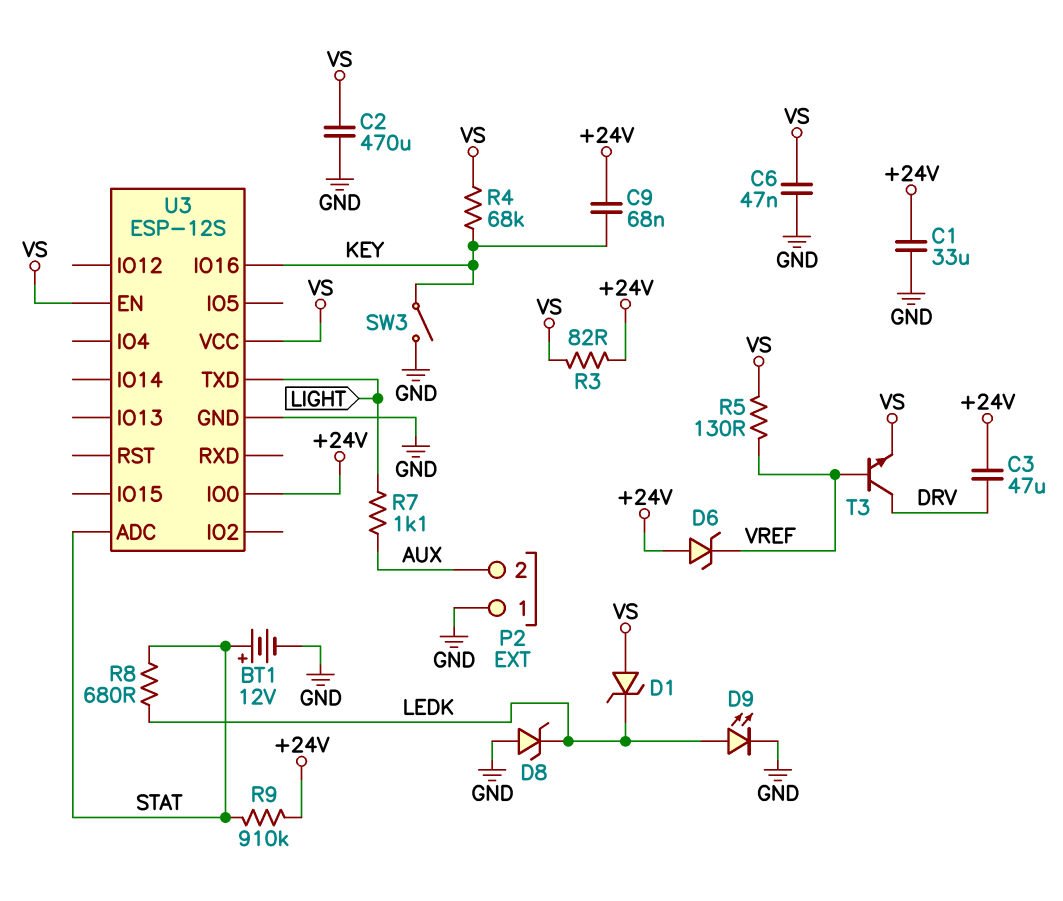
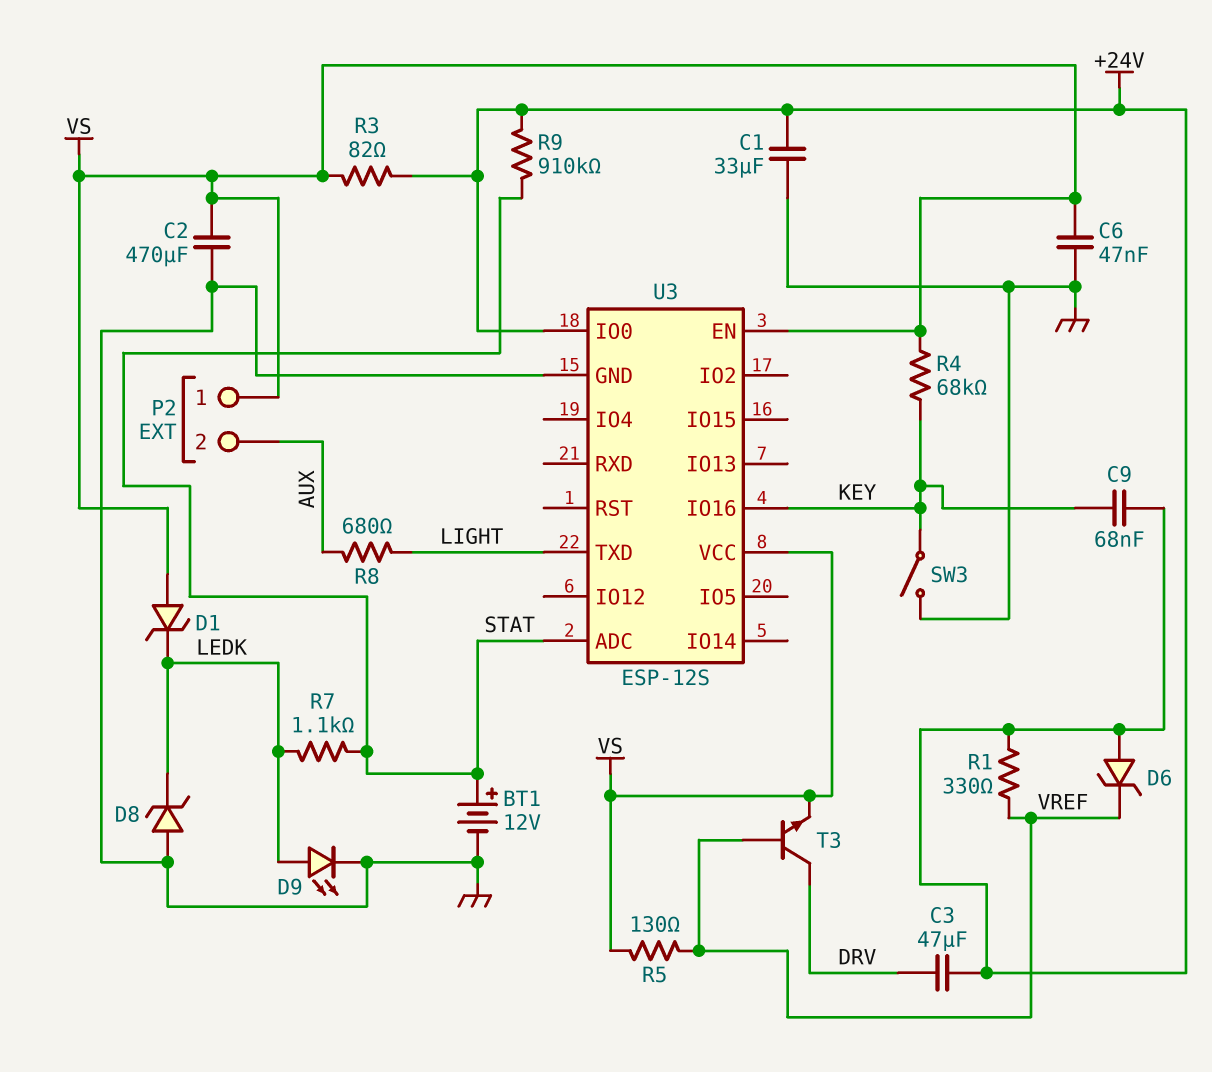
P2 pin 1: GND -> VS
R1: none -> 330 (+24V, VREF)
R7: 1.1k (AUX, LIGHT) -> 1.1k (LEDK, STAT)
R8: 680 (LEDK, STAT) -> 680 (AUX, LIGHT)

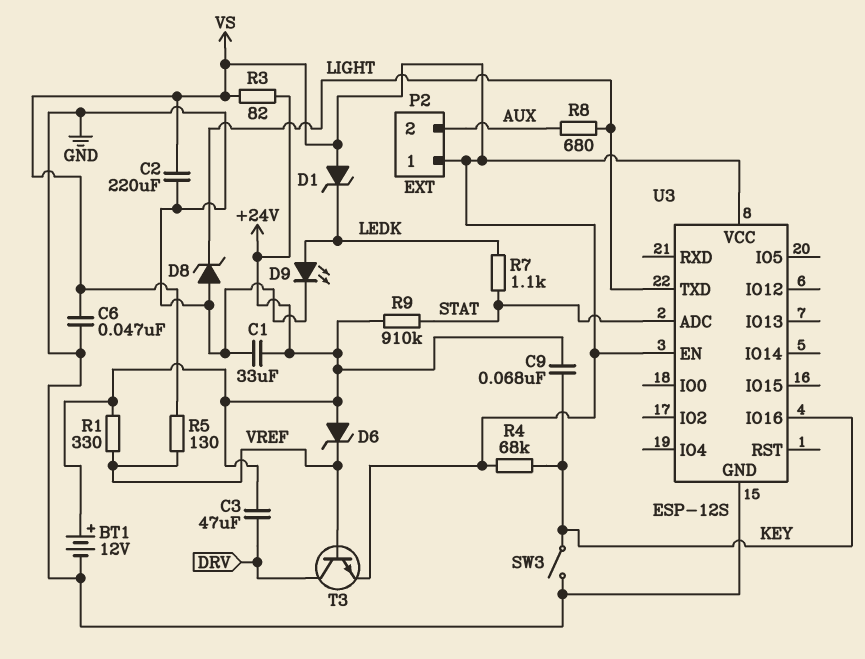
BT1: 12V (plus STAT, minus GND) -> 12V (plus +24V, minus GND)
C2: 470uF (GND, VS) -> 220uF (GND, VS)
D8: zener (A GND, K LEDK) -> zener (A GND, K LIGHT)
U3 pin IO0: +24V -> none

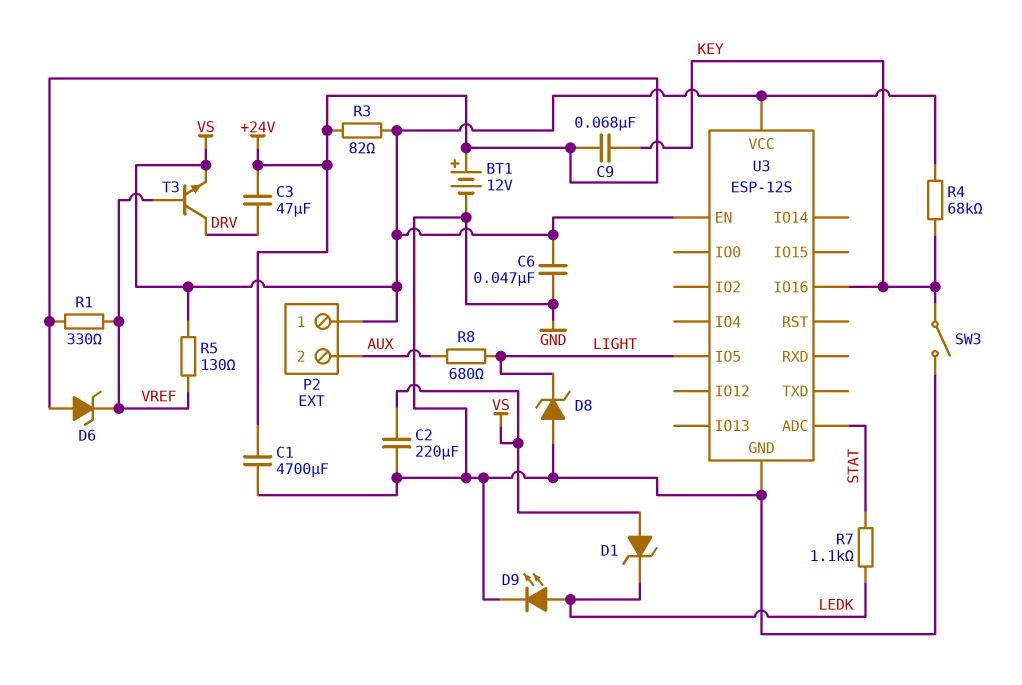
C1: 33uF (+24V, GND) -> 4700uF (+24V, GND)
R9: 910k (+24V, STAT) -> none
U3 pin IO5: none -> LIGHT
U3 pin TXD: LIGHT -> none

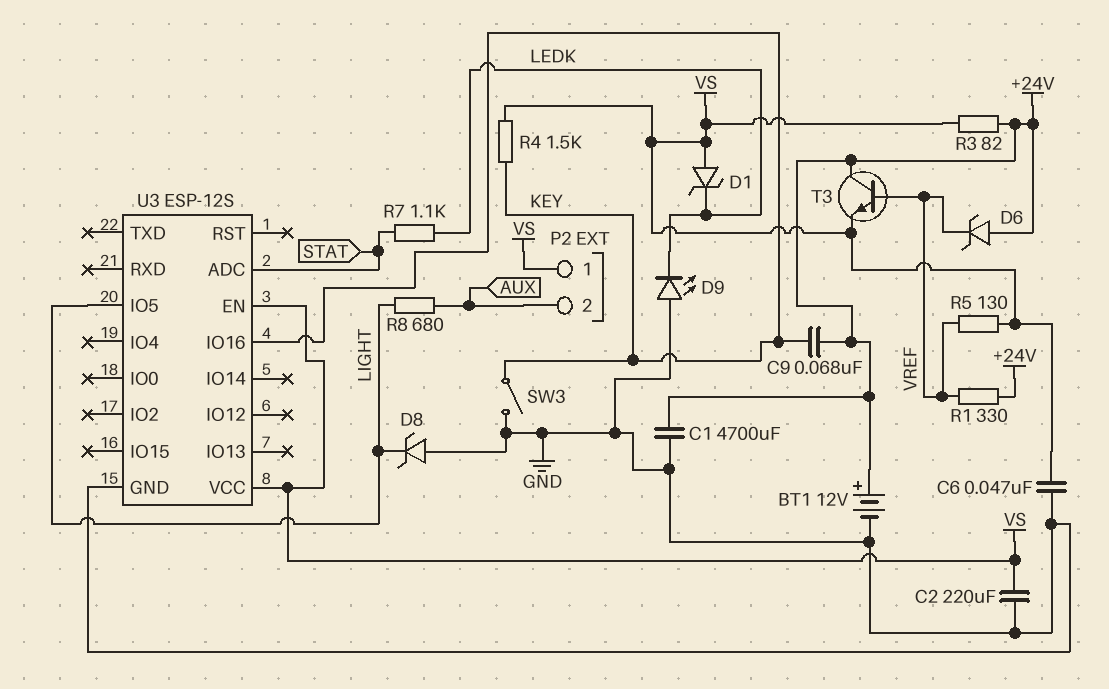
C3: 47uF (+24V, DRV) -> none
D9: LED (A LEDK, K GND) -> LED (A GND, K LEDK)
R4: 68k (KEY, VS) -> 1.5k (KEY, VS)
T3: NPN (B VREF, C DRV, E VS) -> NPN (B VREF, C +24V, E VS)

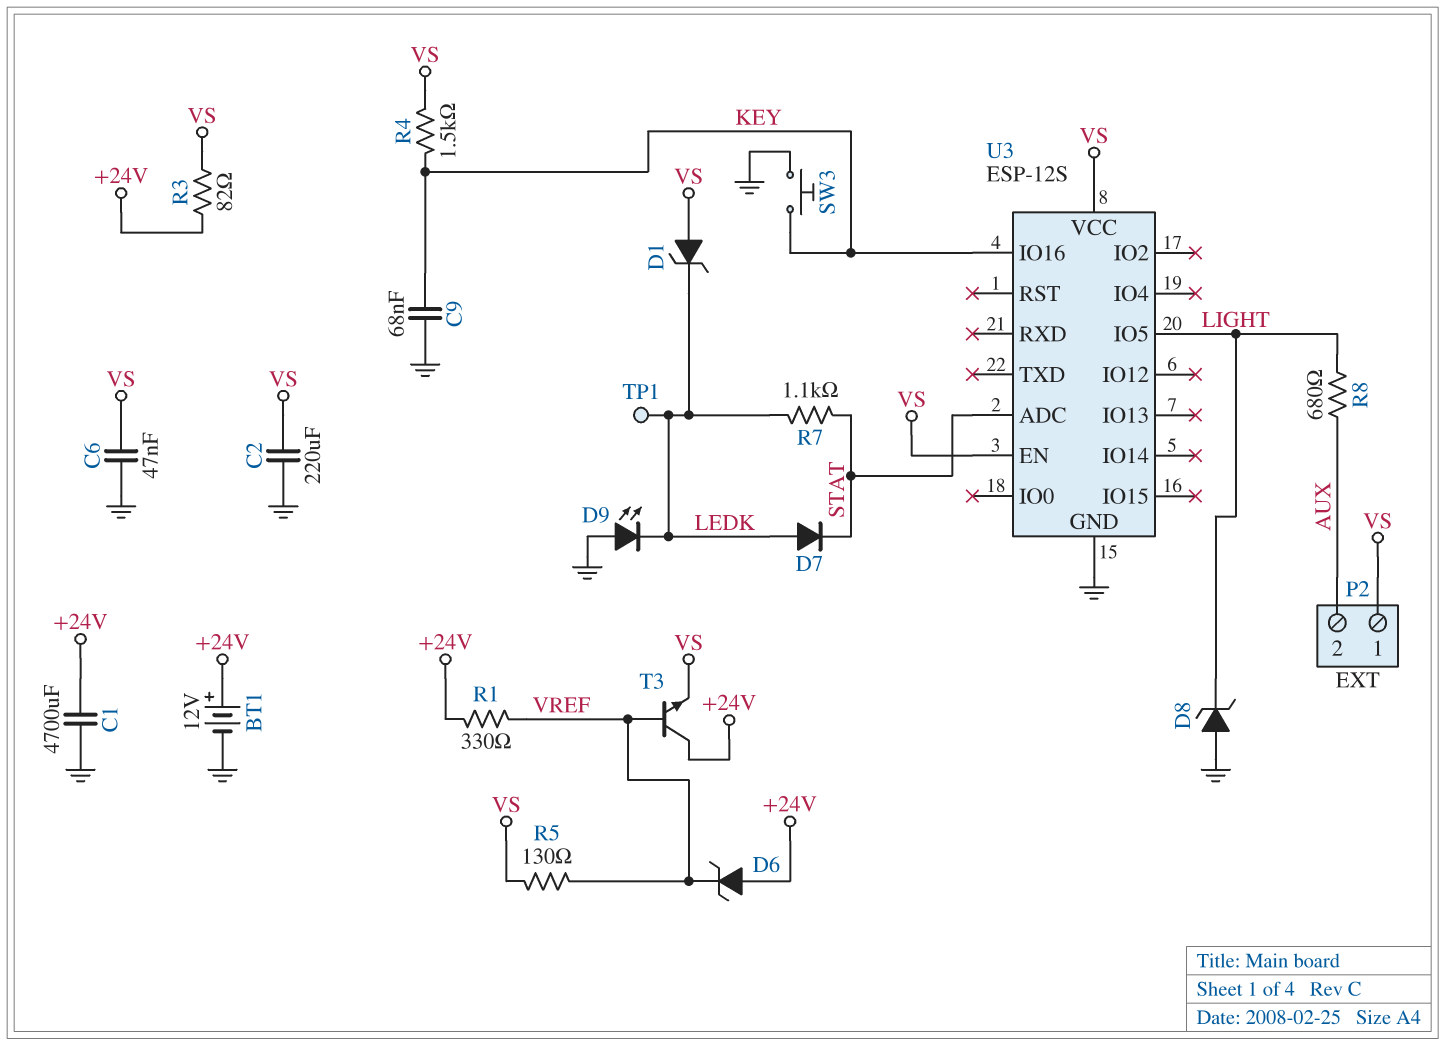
C9: 68nF (+24V, KEY) -> 68nF (GND, KEY)
D7: none -> diode (A LEDK, K STAT)
SW3: switch (GND, KEY) -> button (GND, KEY)
TP1: none -> test point (LEDK)

